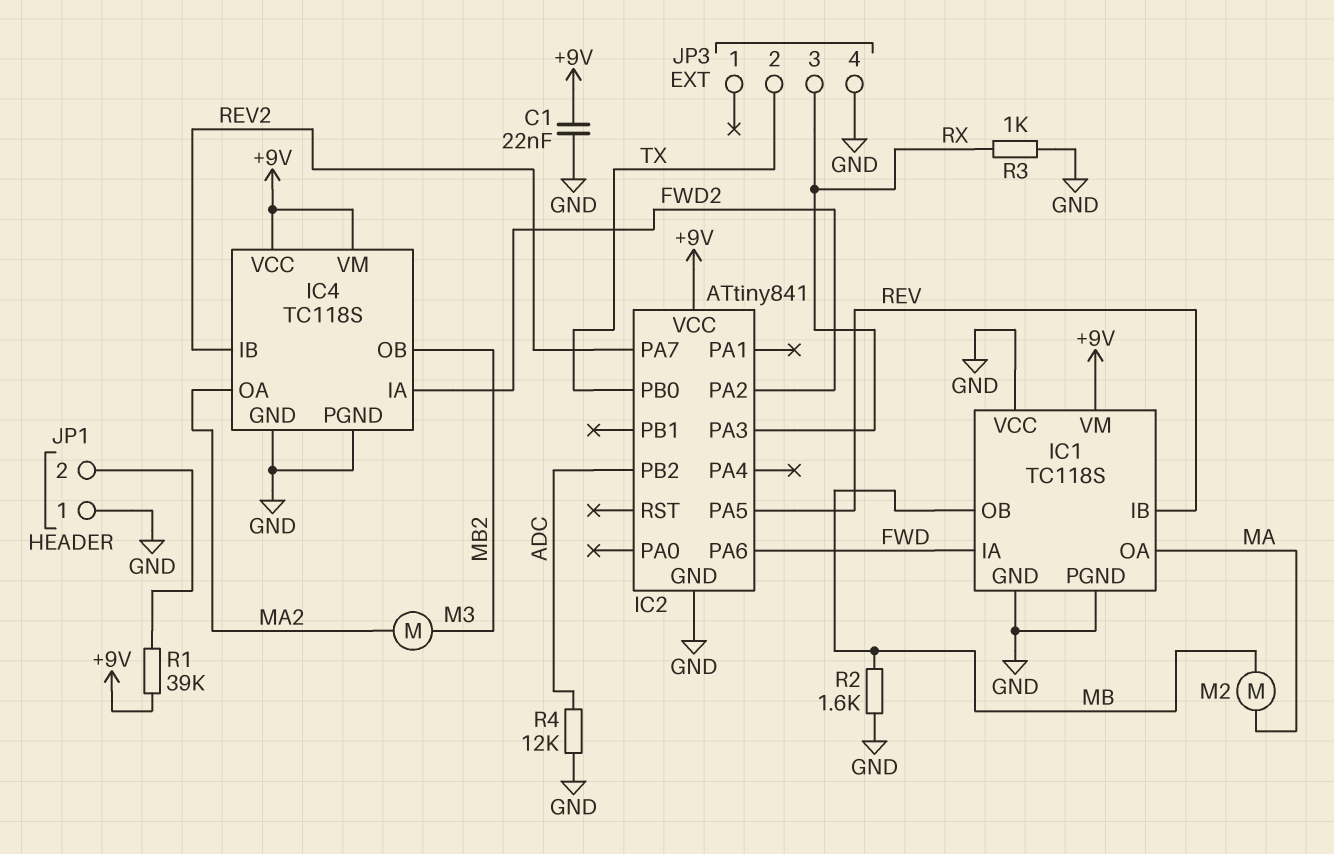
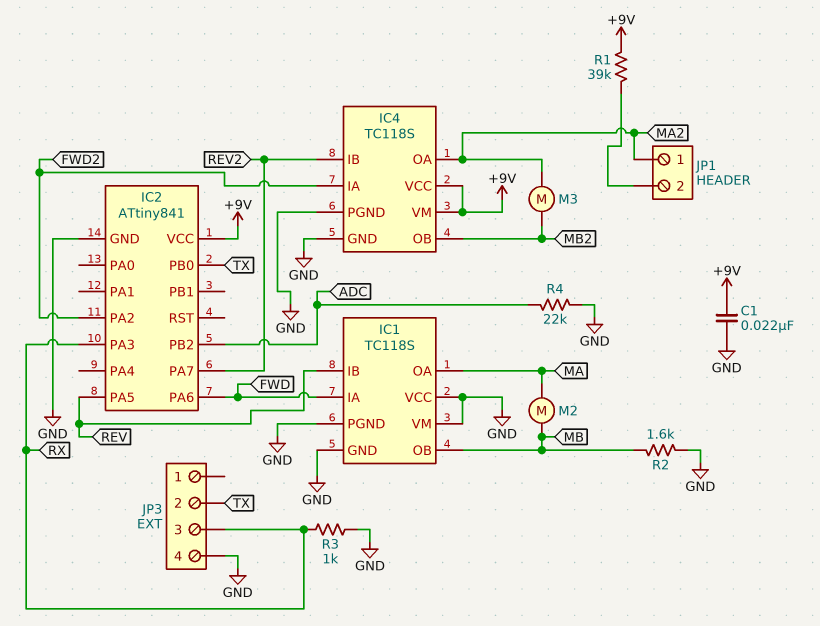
IC1 pin VM: +9V -> GND
JP1 pin 1: GND -> MA2
R4: 12k (ADC, GND) -> 22k (ADC, GND)

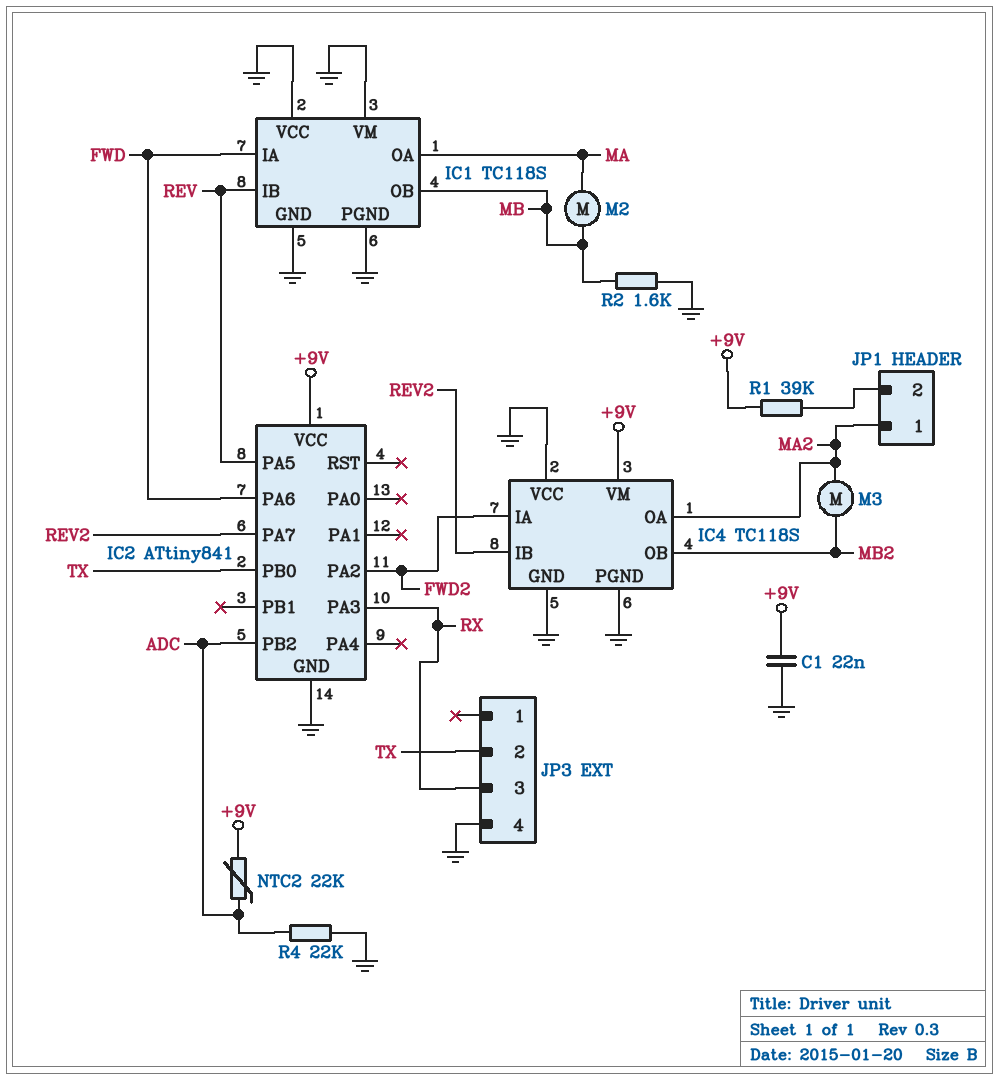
IC4 pin VCC: +9V -> GND
NTC2: none -> 22k (+9V, ADC)
R3: 1k (GND, RX) -> none

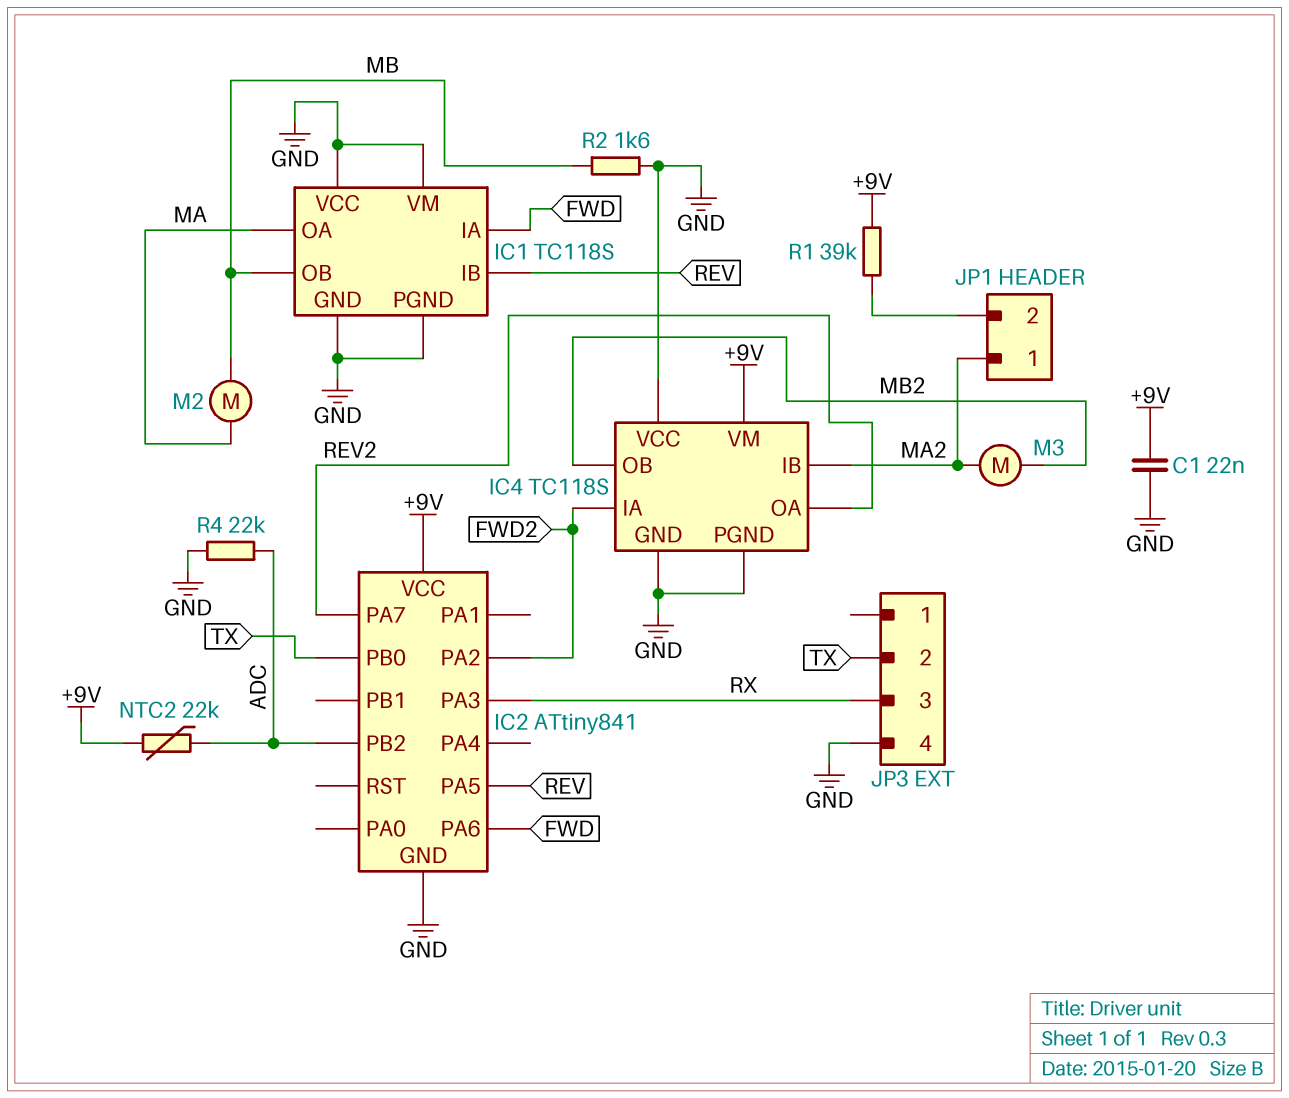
IC4 pin IB: REV2 -> MA2
IC4 pin OA: MA2 -> REV2

